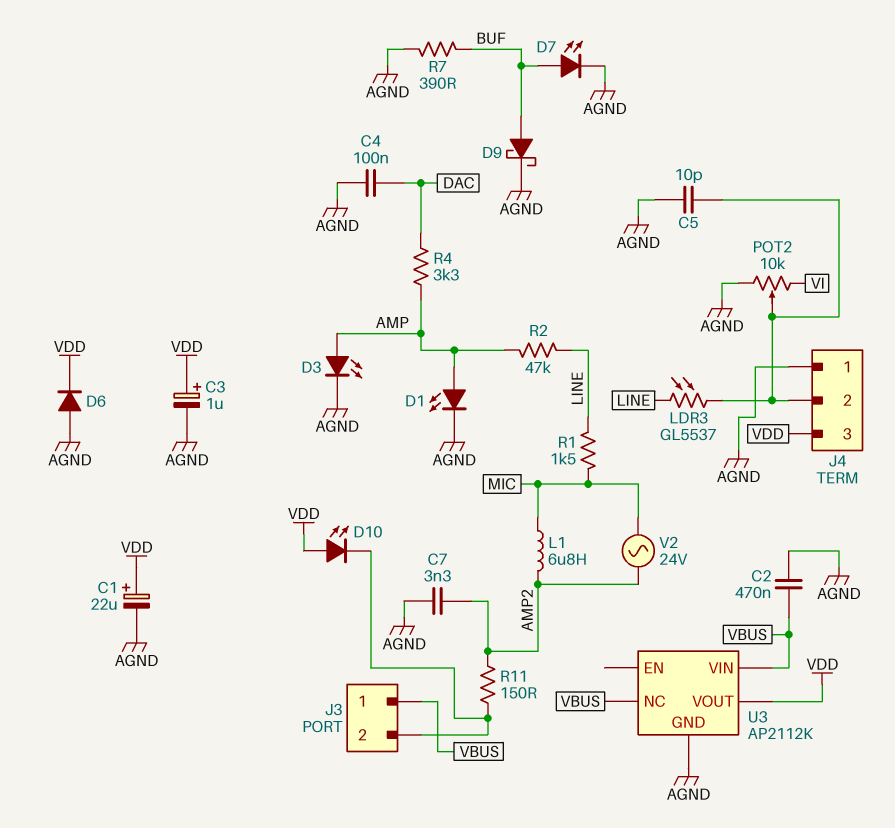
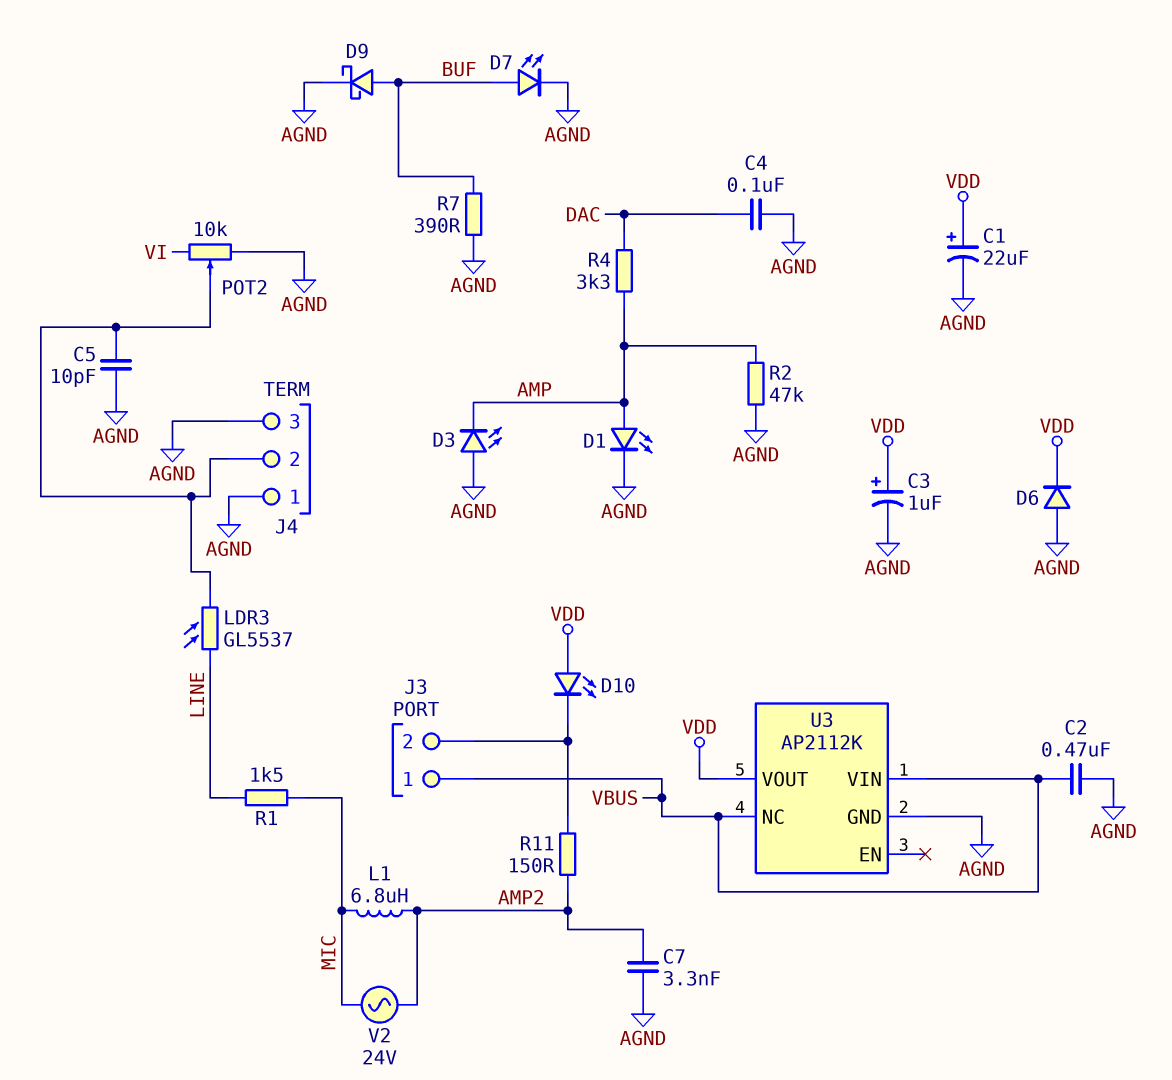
D3: LED (A AMP, K AGND) -> LED (A AGND, K AMP)
J4 pin 3: VDD -> AGND
R2: 47k (AMP, LINE) -> 47k (AGND, AMP)

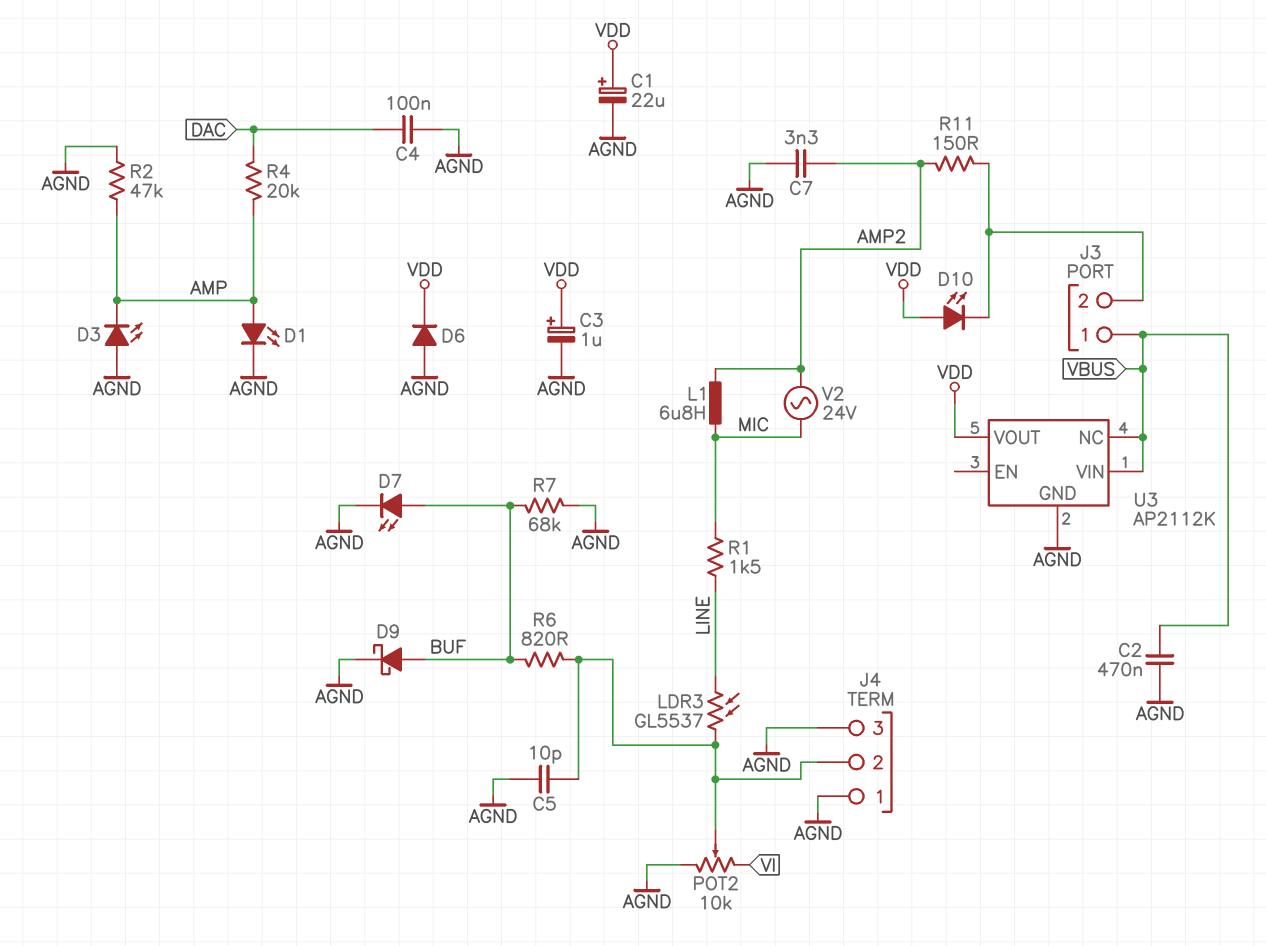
R4: 3.3k (AMP, DAC) -> 20k (AMP, DAC)
R6: none -> 820 (BUF, J4/2)
R7: 390 (AGND, BUF) -> 68k (AGND, BUF)

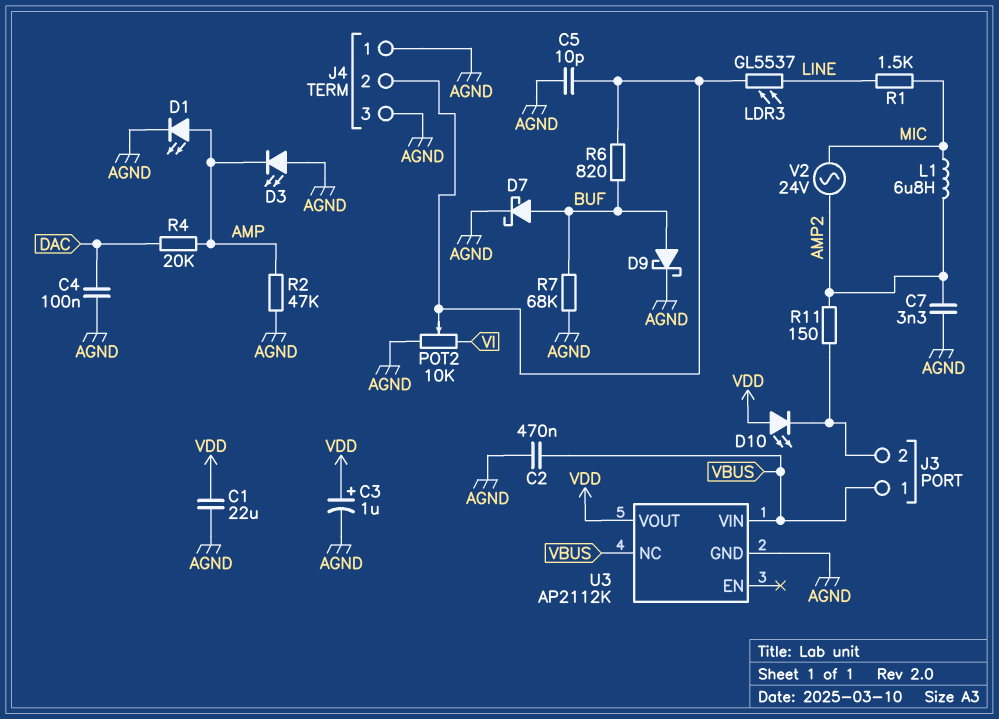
C1: 22uF (plus VDD, minus AGND) -> 22uF (AGND, VDD)
D6: diode (A AGND, K VDD) -> none
D7: LED (A BUF, K AGND) -> schottky (A BUF, K AGND)

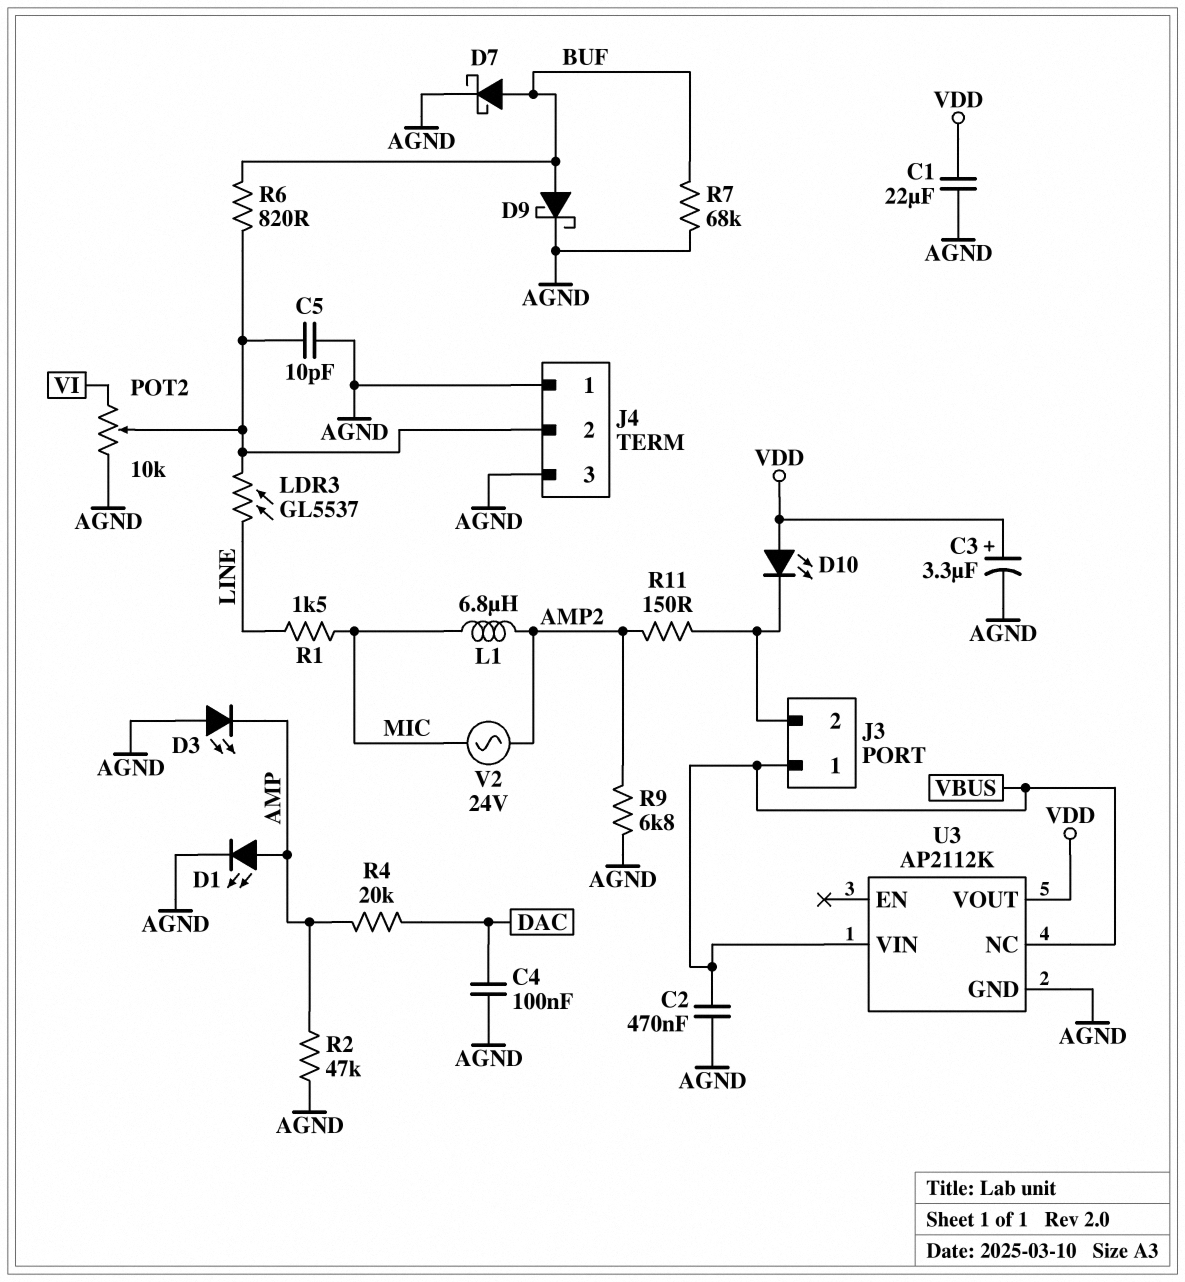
C3: 1uF (plus VDD, minus AGND) -> 3.3uF (plus VDD, minus AGND)
C7: 3.3nF (AGND, AMP2) -> none
R9: none -> 6.8k (AGND, AMP2)

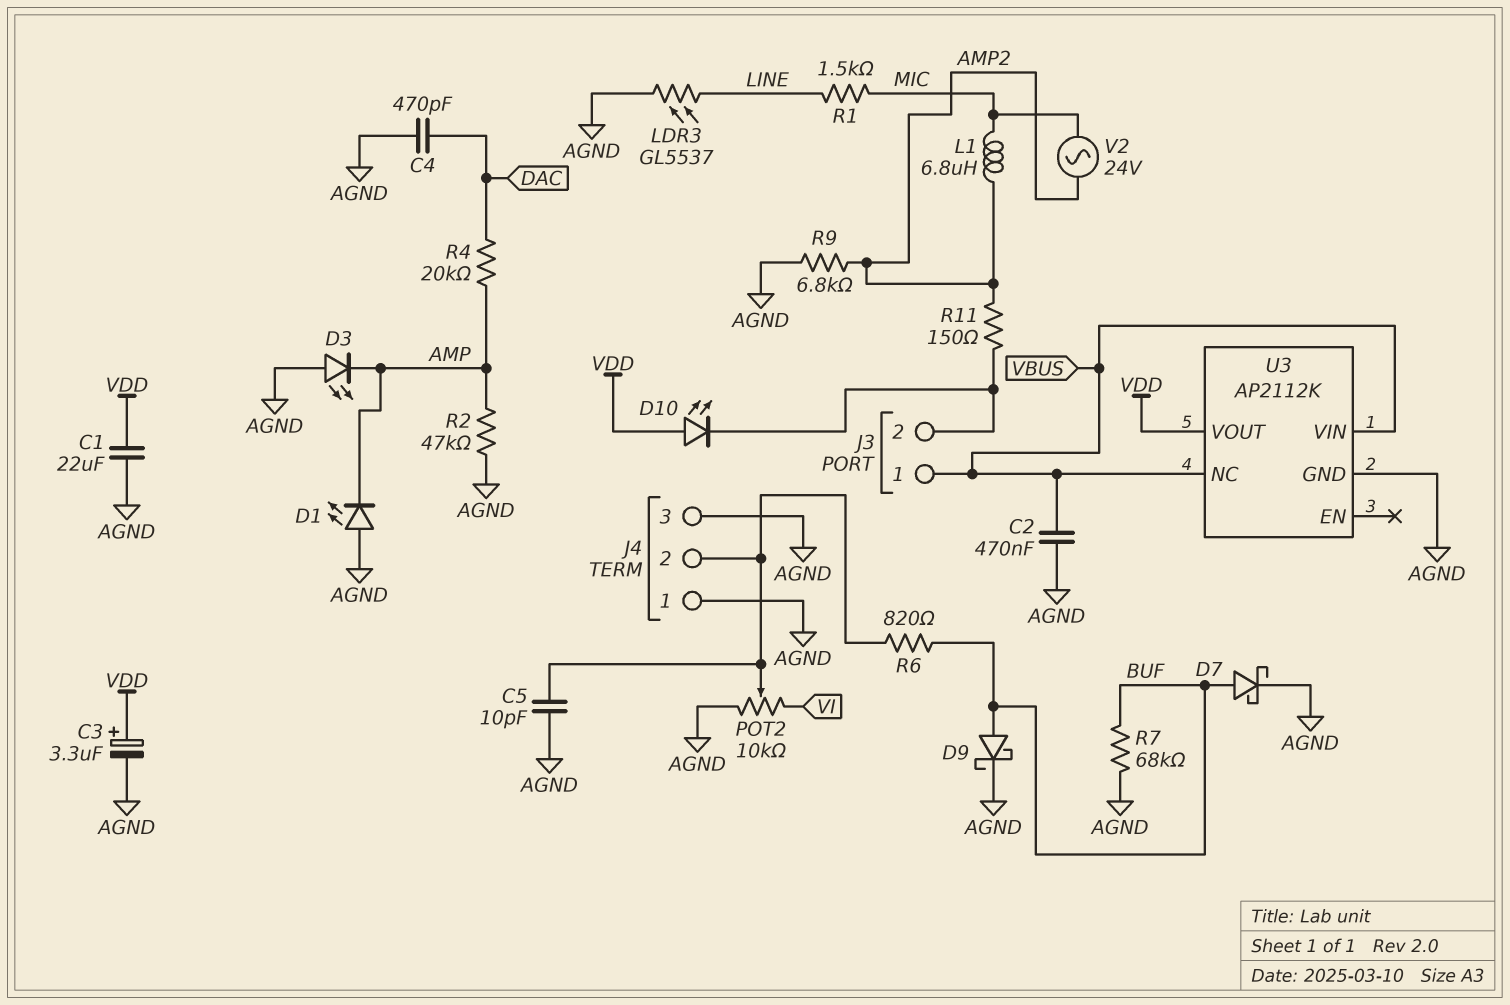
C4: 100nF (AGND, DAC) -> 470pF (AGND, DAC)
D1: LED (A AMP, K AGND) -> LED (A AGND, K AMP)
LDR3: GL5537 (J4/2, LINE) -> GL5537 (AGND, LINE)

